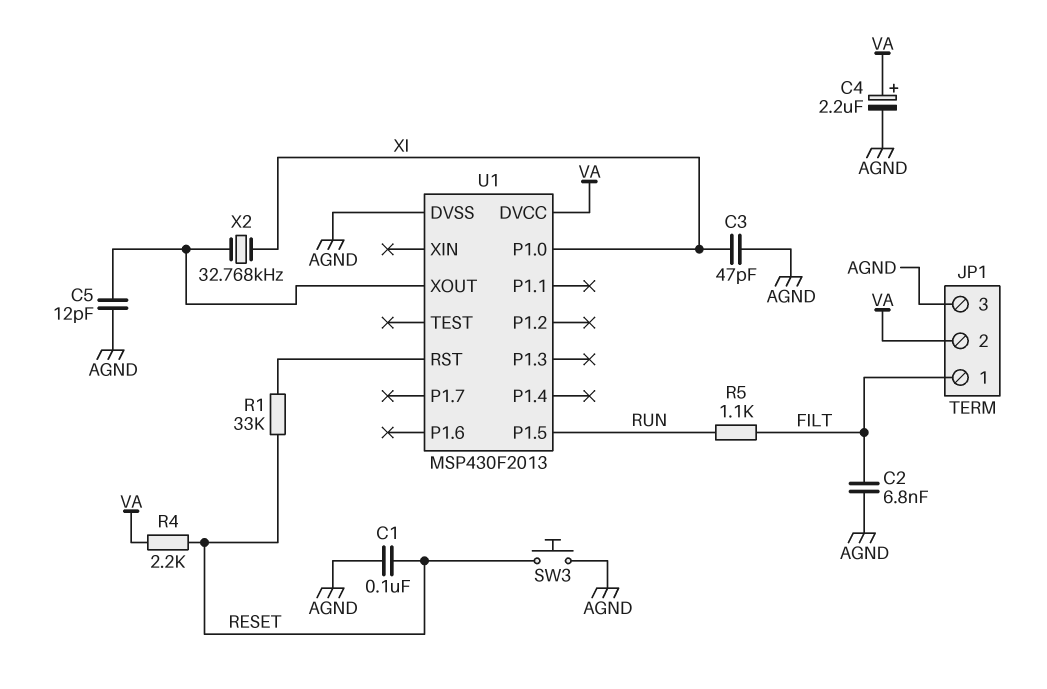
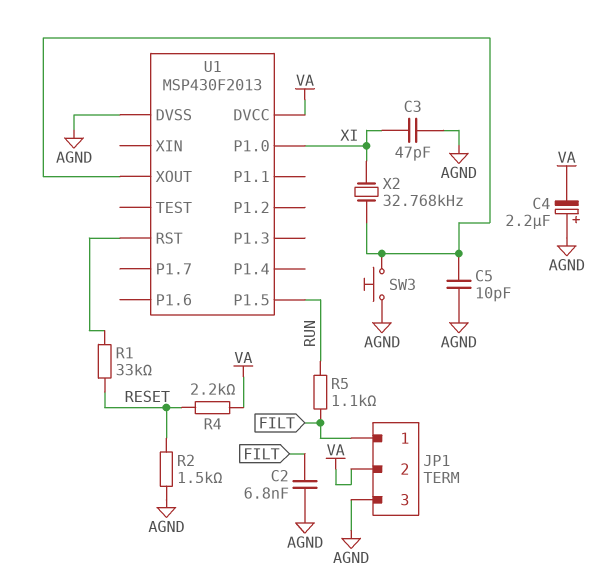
C1: 100nF (AGND, RESET) -> none
C4: 2.2uF (plus VA, minus AGND) -> 2.2uF (plus AGND, minus VA)
C5: 12pF (AGND, U1/XOUT) -> 10pF (AGND, U1/XOUT)
R2: none -> 1.5k (AGND, RESET)
SW3: button (AGND, RESET) -> button (AGND, U1/XOUT)

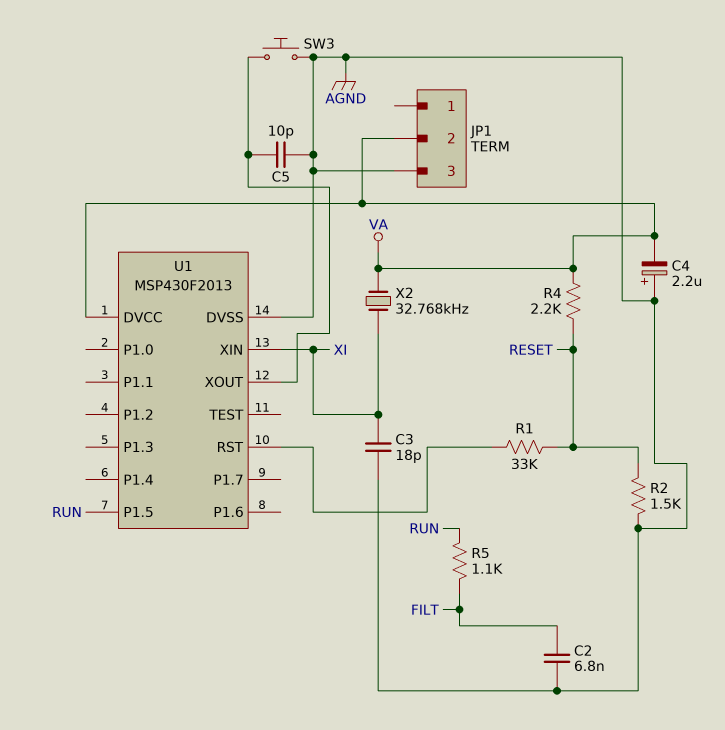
C3: 47pF (AGND, XI) -> 18pF (AGND, XI)
JP1 pin 1: FILT -> none
U1 pin P1.0: XI -> none
U1 pin XIN: none -> XI
X2: 32.768kHz (U1/XOUT, XI) -> 32.768kHz (VA, XI)

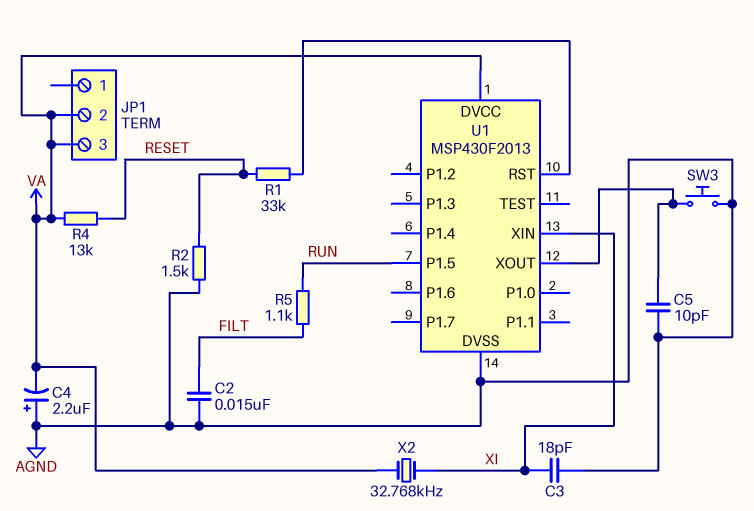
C2: 6.8nF (AGND, FILT) -> 15nF (AGND, FILT)
JP1 pin 3: AGND -> VA
R4: 2.2k (RESET, VA) -> 13k (RESET, VA)

